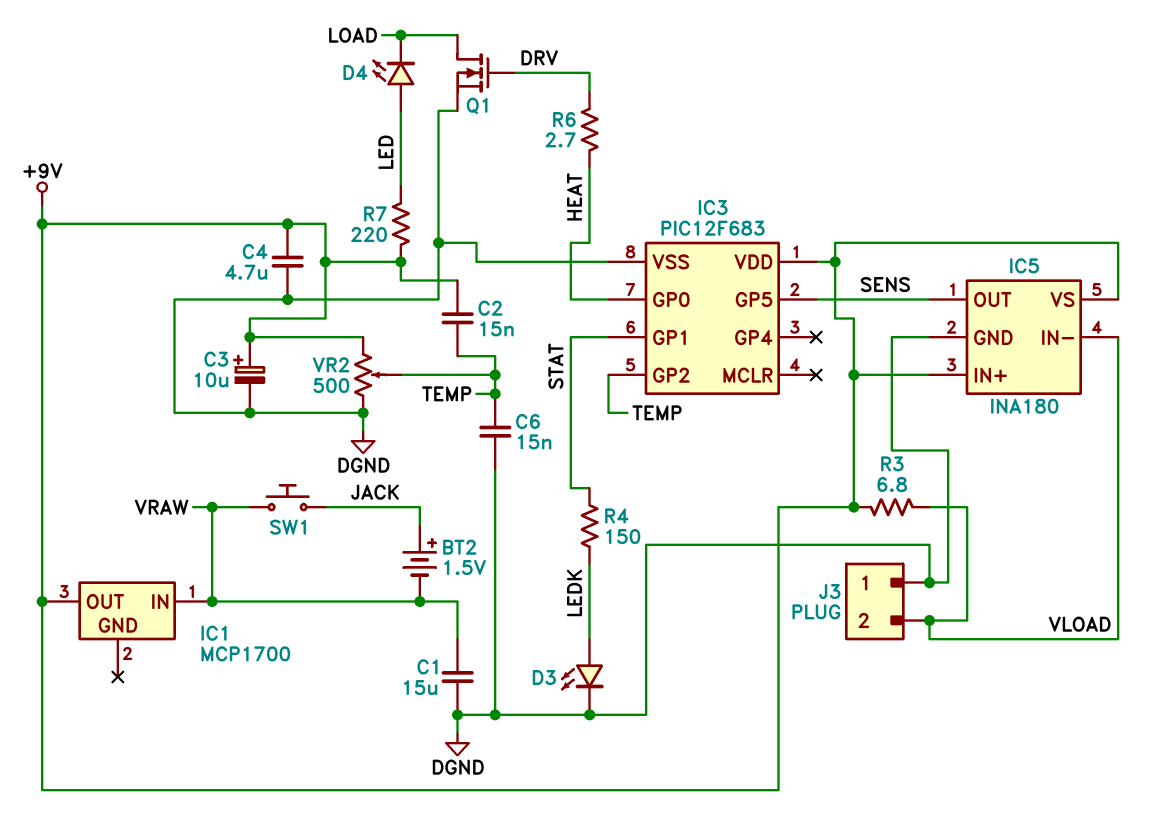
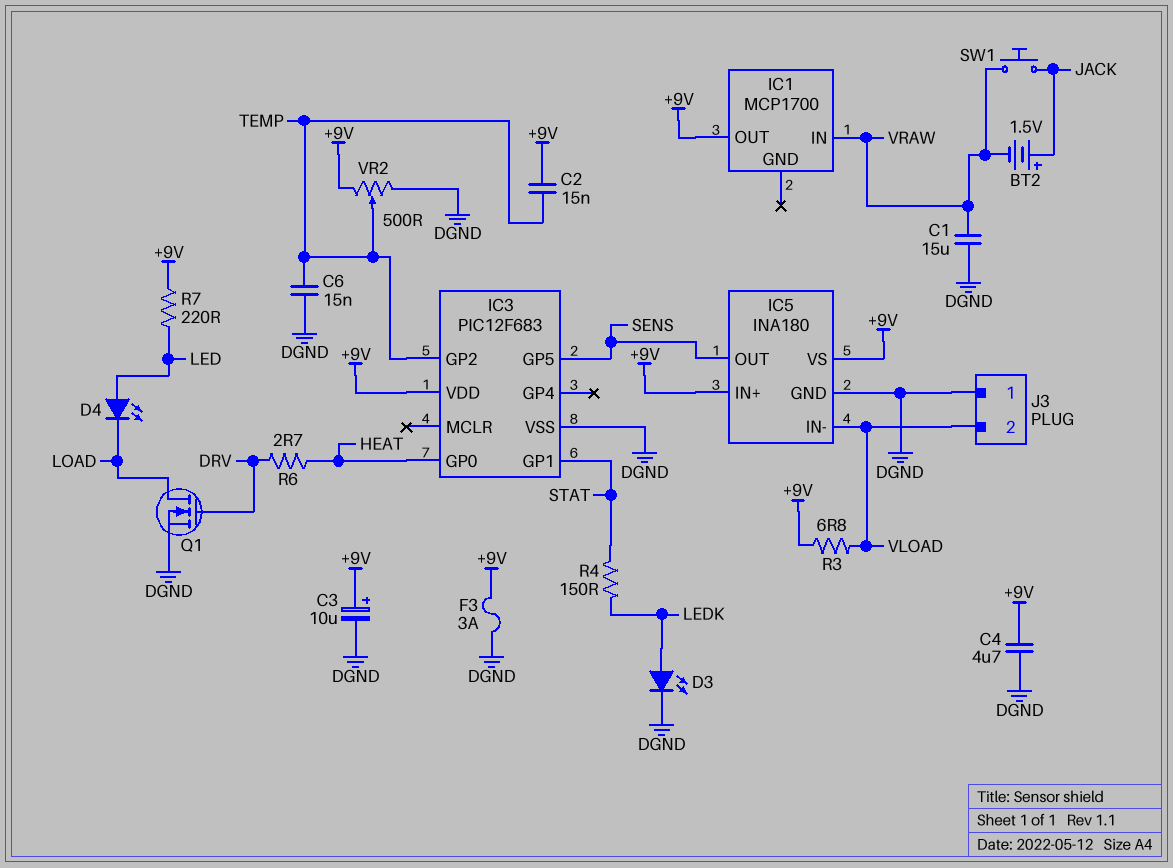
F3: none -> 3A (+9V, DGND)

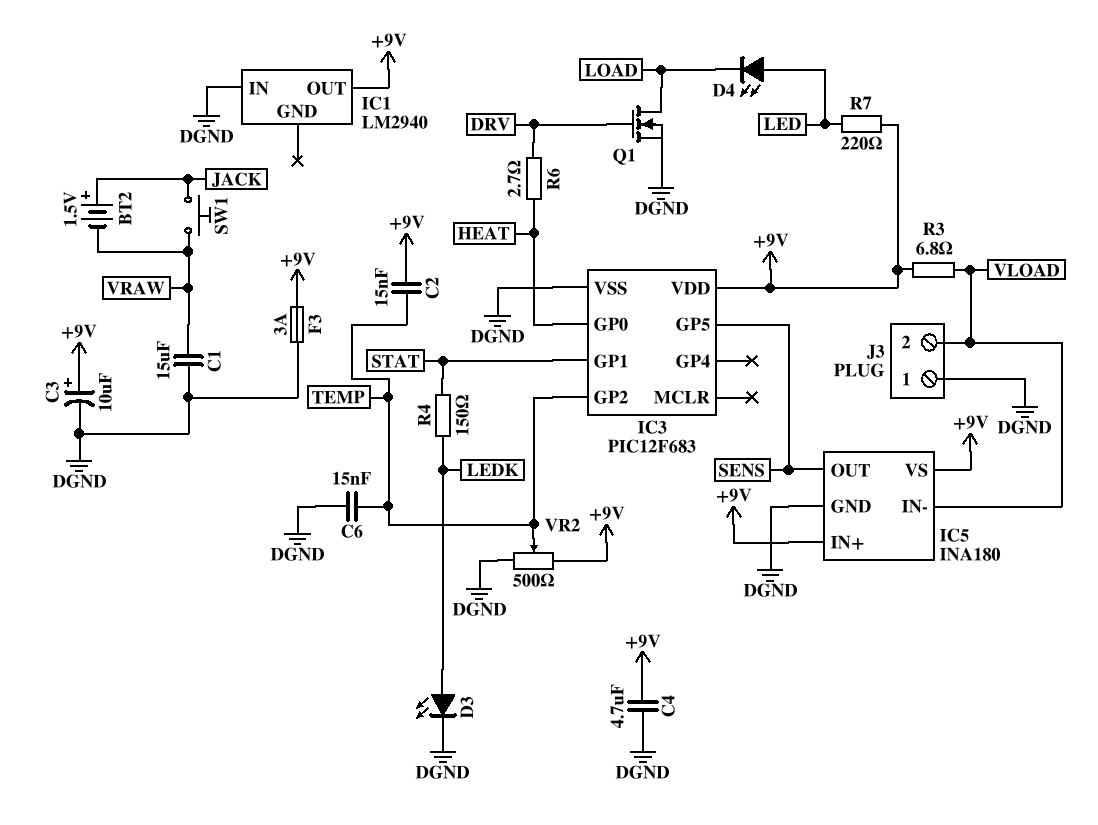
IC1: MCP1700 -> LM2940
IC1 pin IN: VRAW -> DGND

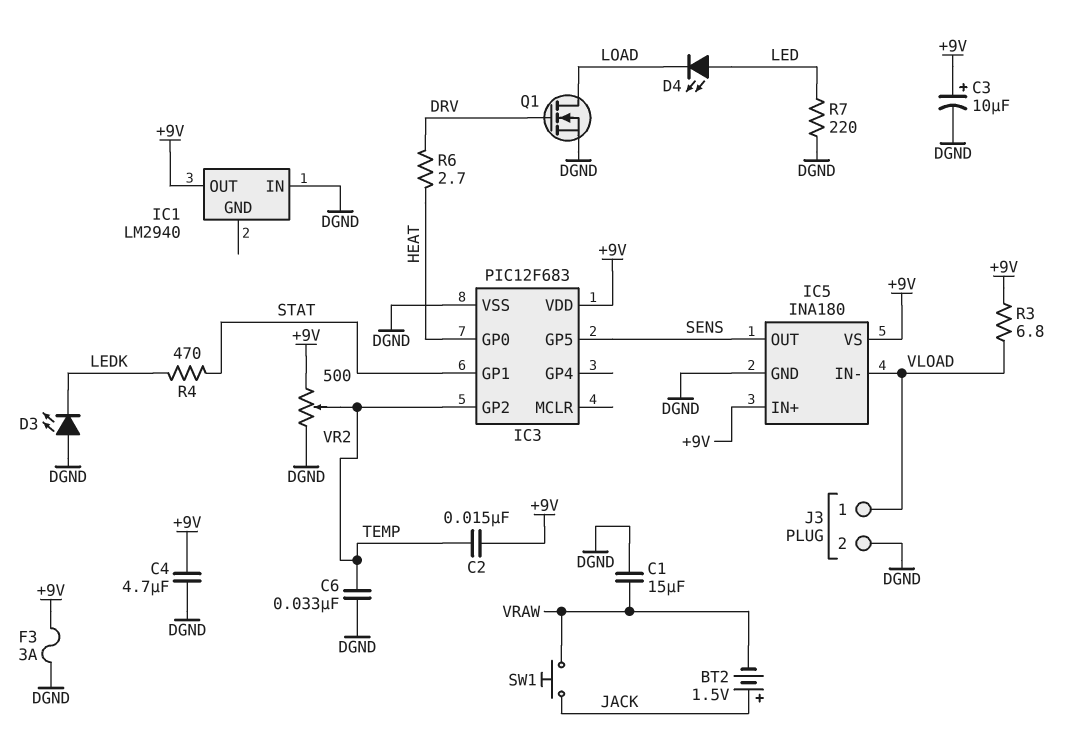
C6: 15nF (DGND, TEMP) -> 33nF (DGND, TEMP)
D3: LED (A LEDK, K DGND) -> LED (A DGND, K LEDK)
J3 pin 1: DGND -> VLOAD
J3 pin 2: VLOAD -> DGND
R4: 150 (LEDK, STAT) -> 470 (LEDK, STAT)
R7: 220 (+9V, LED) -> 220 (DGND, LED)

